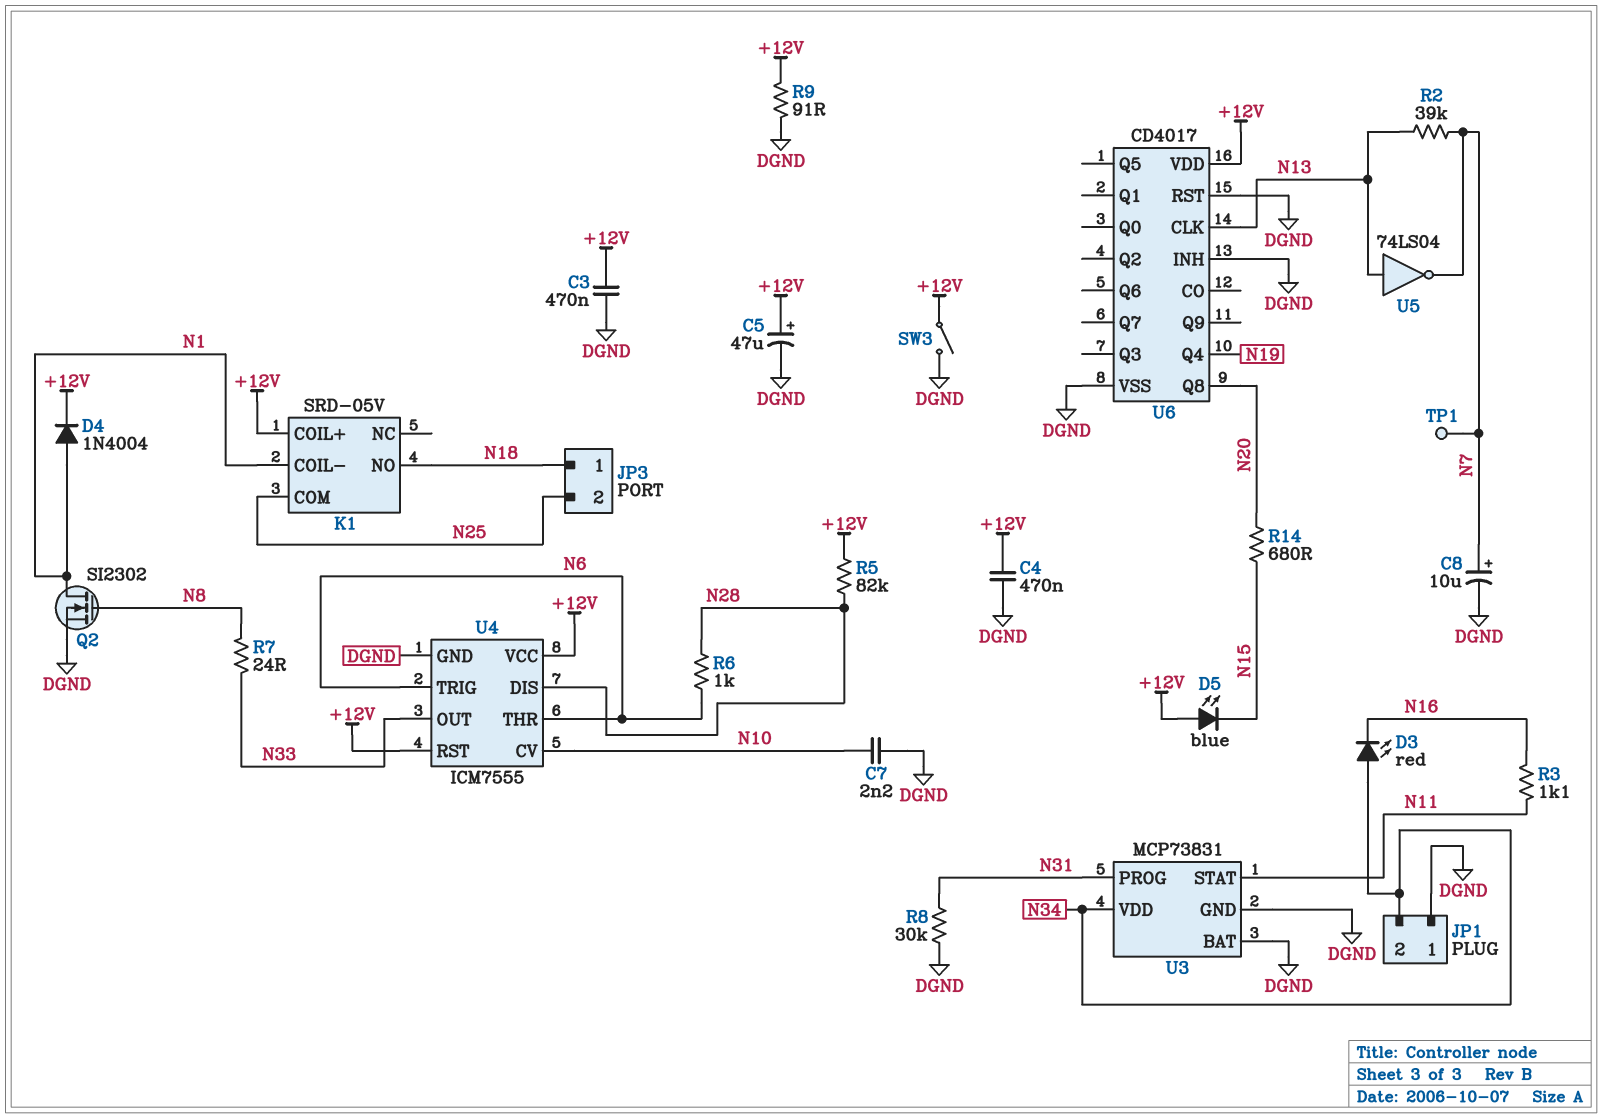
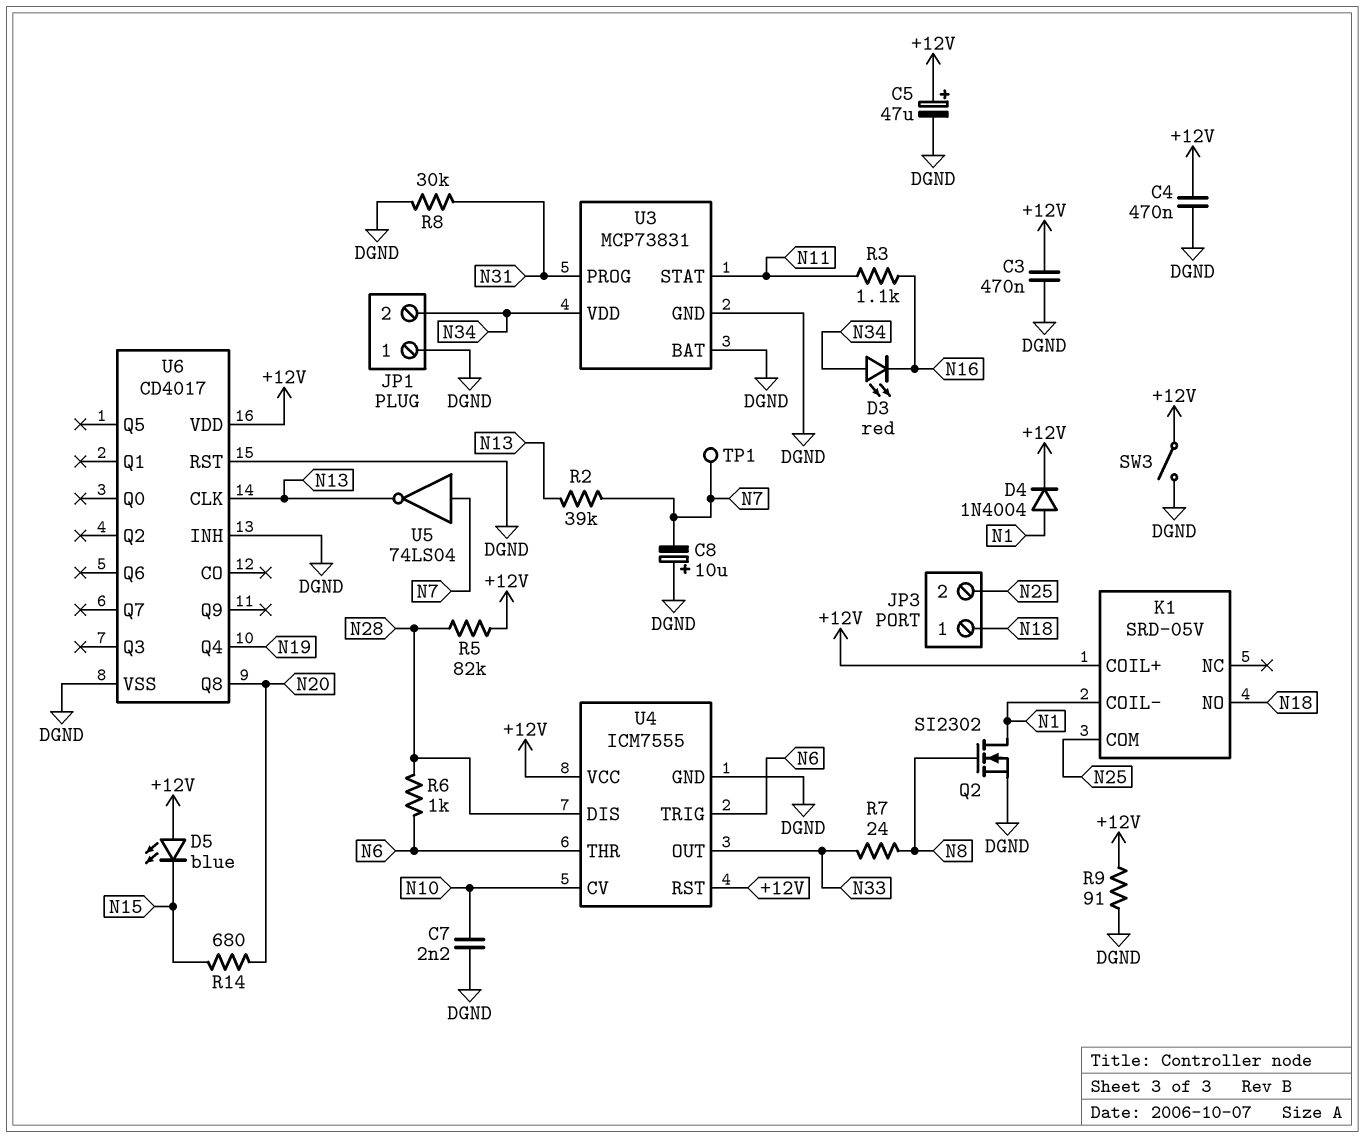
C8: 10uF (plus N7, minus DGND) -> 10uF (plus DGND, minus N7)
U5: NOT 74LS04 (in N13, out N7) -> NOT 74LS04 (in N7, out N13)

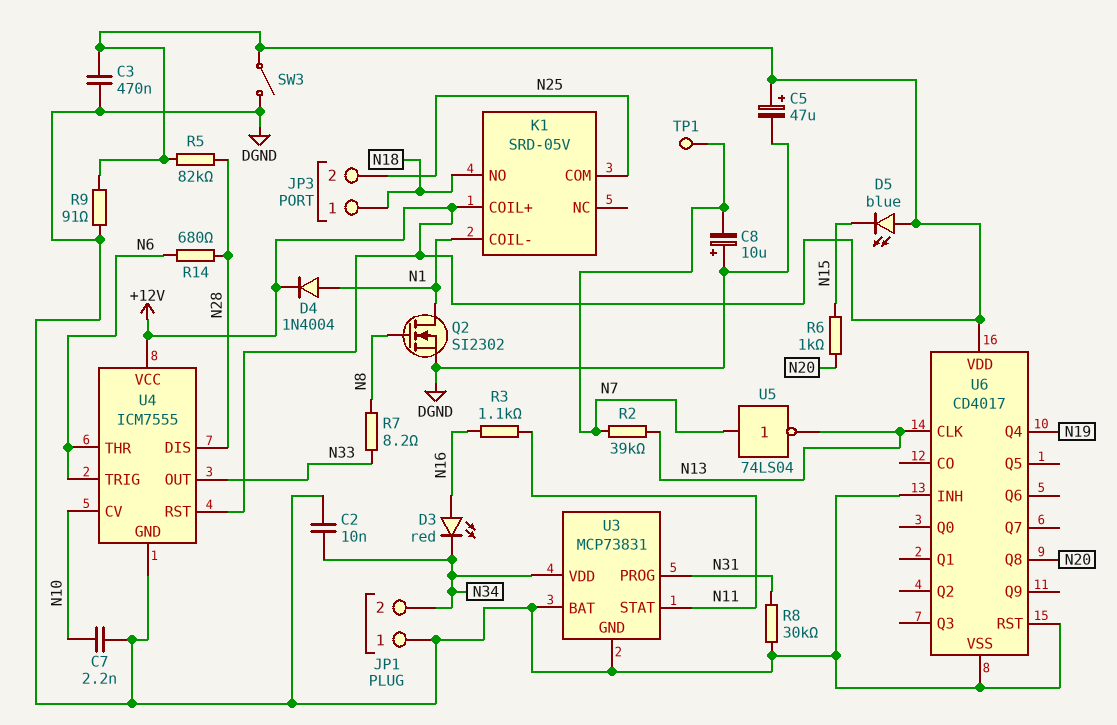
C2: none -> 10nF (DGND, N34)
C4: 470nF (+12V, DGND) -> none
D3: LED red (A N34, K N16) -> LED red (A N16, K N34)
R6: 1k (N6, N28) -> 1k (N15, N20)
R7: 24 (N8, N33) -> 8.2 (N8, N33)
R14: 680 (N15, N20) -> 680 (N6, N28)

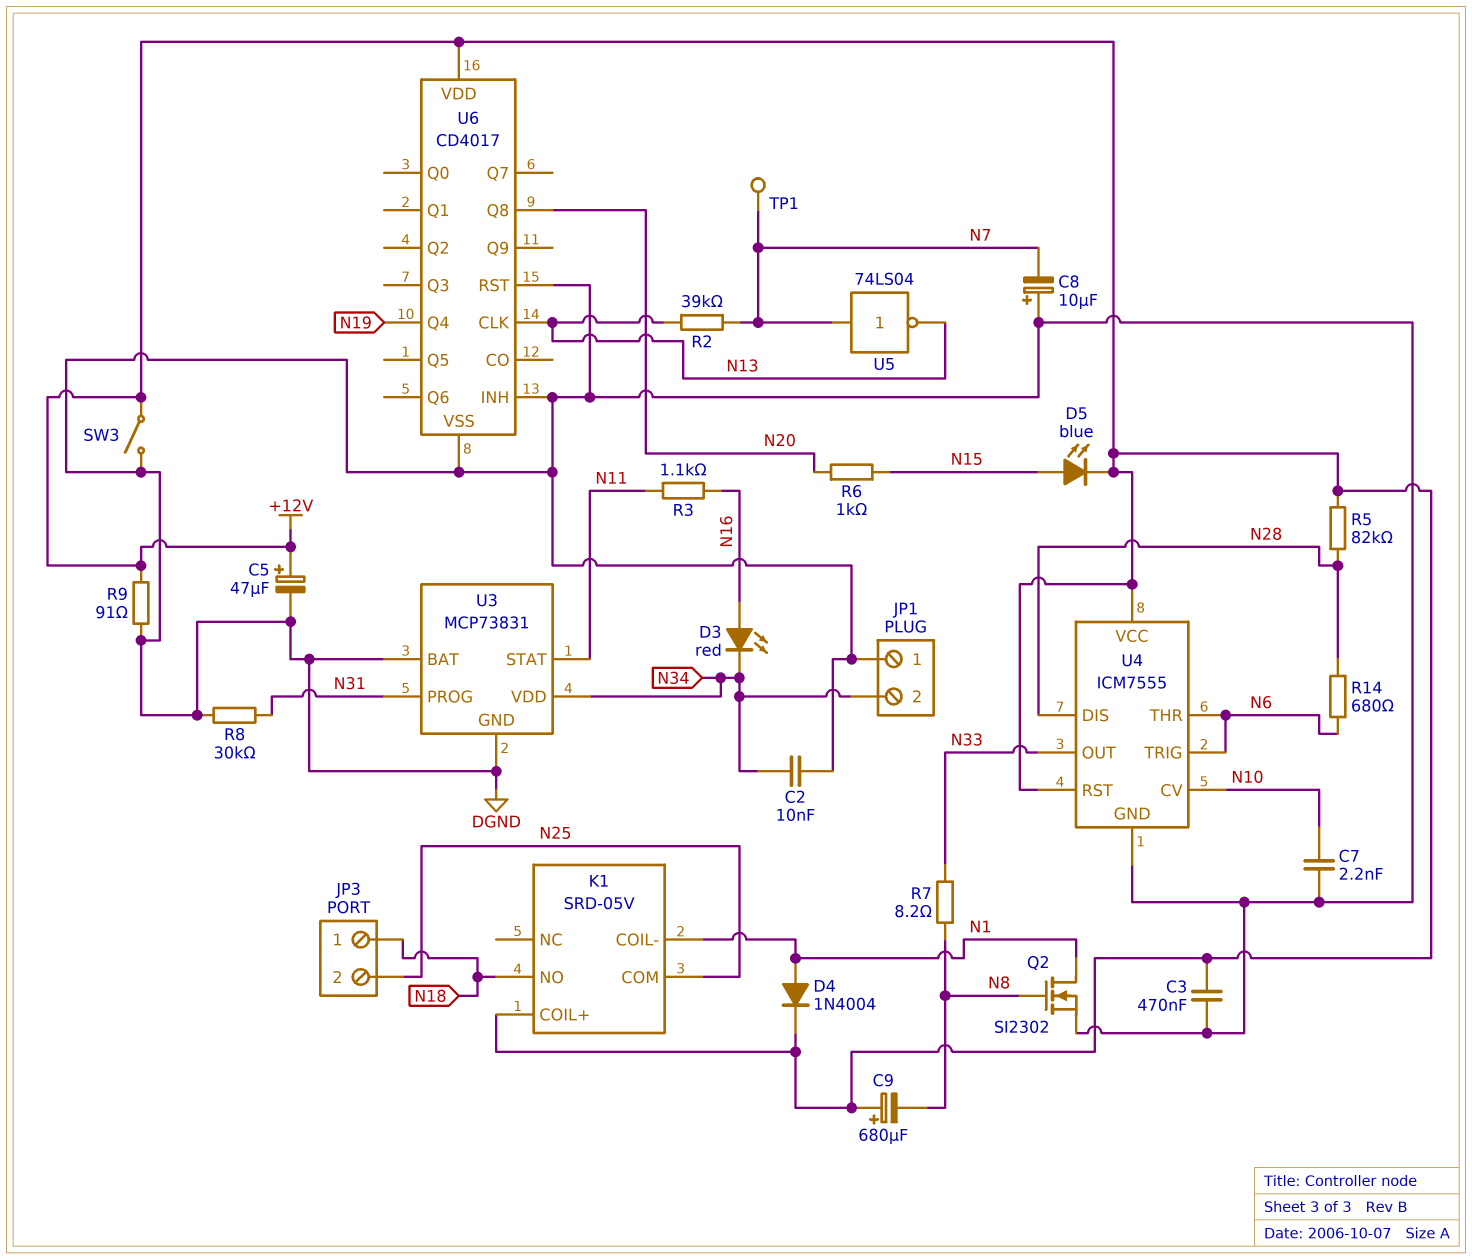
C9: none -> 680uF (plus +12V, minus N8)
D5: LED blue (A +12V, K N15) -> LED blue (A N15, K +12V)

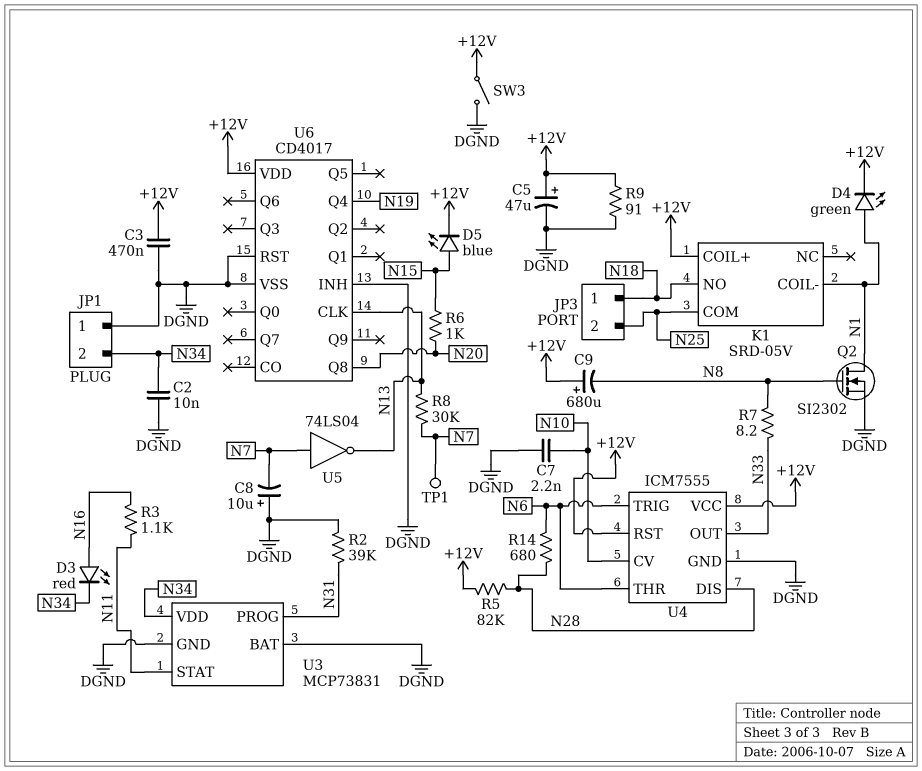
D4: diode 1N4004 (A N1, K +12V) -> LED green (A N1, K +12V)
R2: 39k (N7, N13) -> 39k (DGND, N31)
R8: 30k (DGND, N31) -> 30k (N7, N13)

